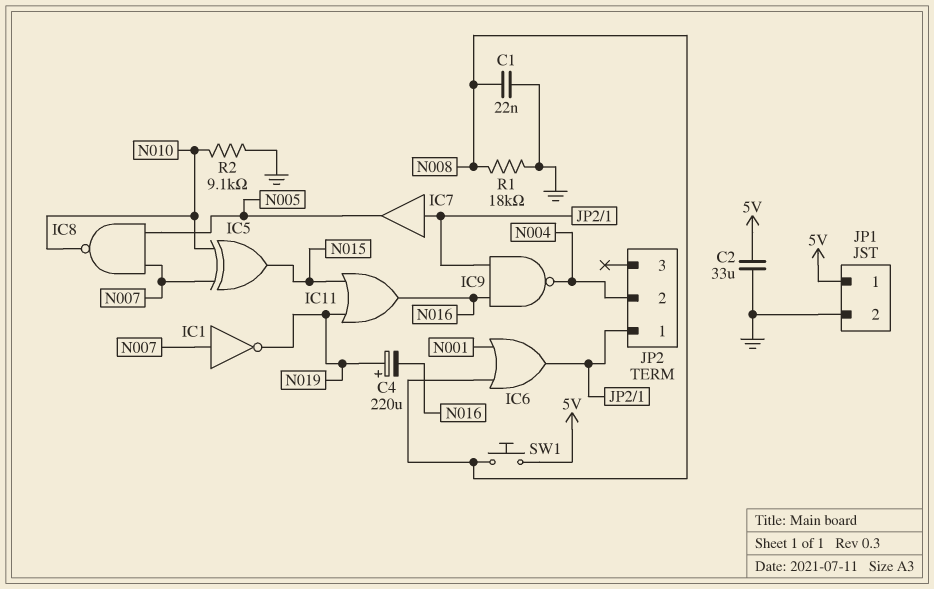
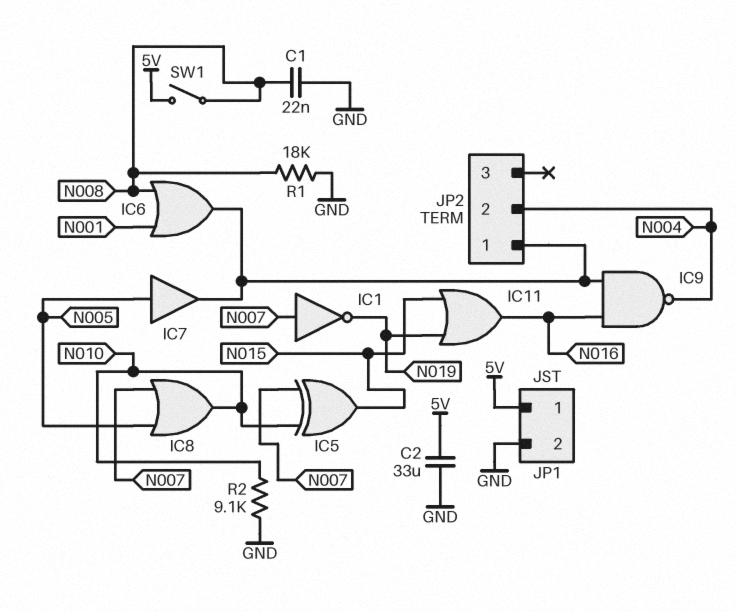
C4: 220uF (plus N019, minus N016) -> none
IC7: buffer (in JP2/1, out N005) -> buffer (in N005, out JP2/1)
IC8: NAND (in N005, in N007, out N010) -> OR (in N005, in N007, out N010)
SW1: button (5V, N008) -> switch (5V, N008)

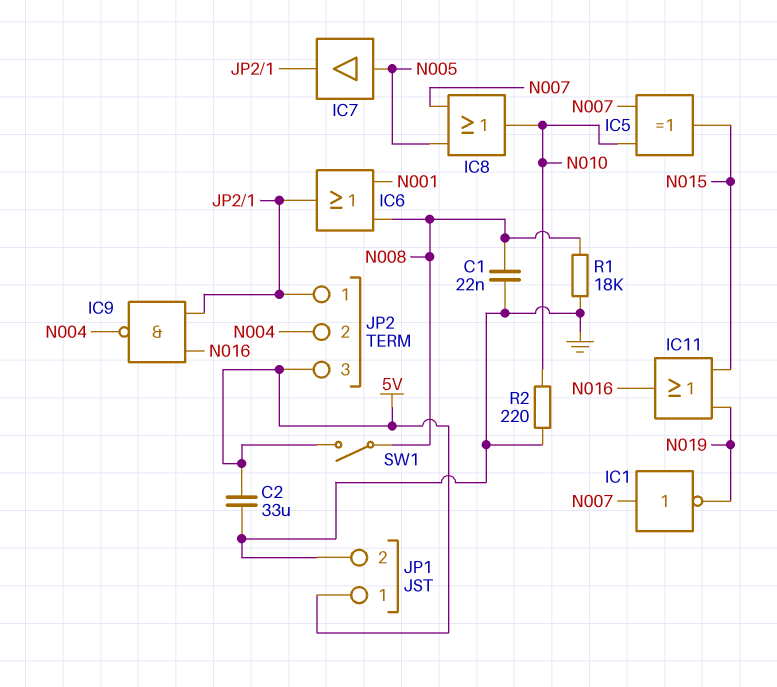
JP2 pin 3: none -> 5V
R2: 9.1k (GND, N010) -> 220 (GND, N010)

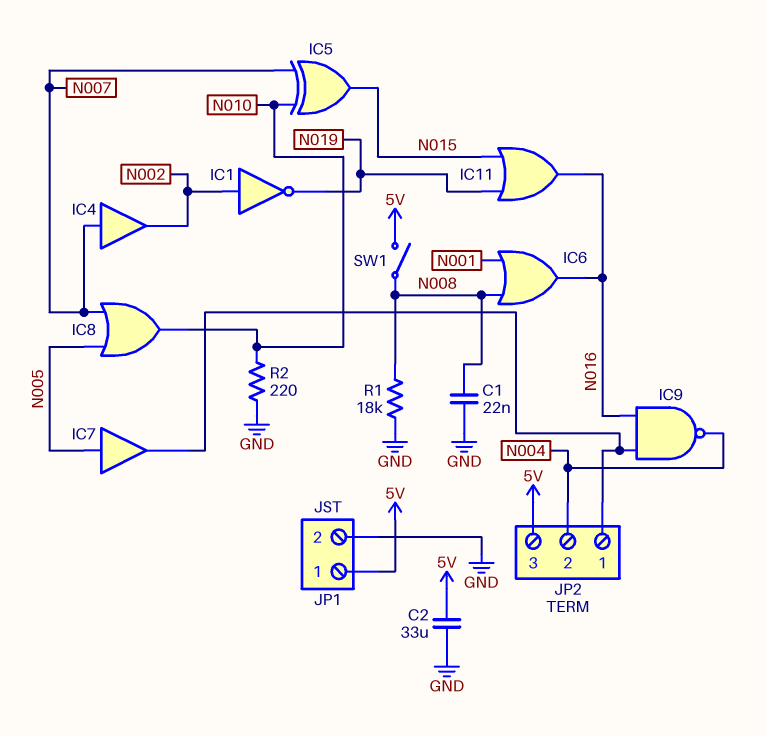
IC1: NOT (in N007, out N019) -> NOT (in N002, out N019)
IC4: none -> buffer (in N007, out N002)
IC6: OR (in N001, in N008, out JP2/1) -> OR (in N001, in N008, out N016)

